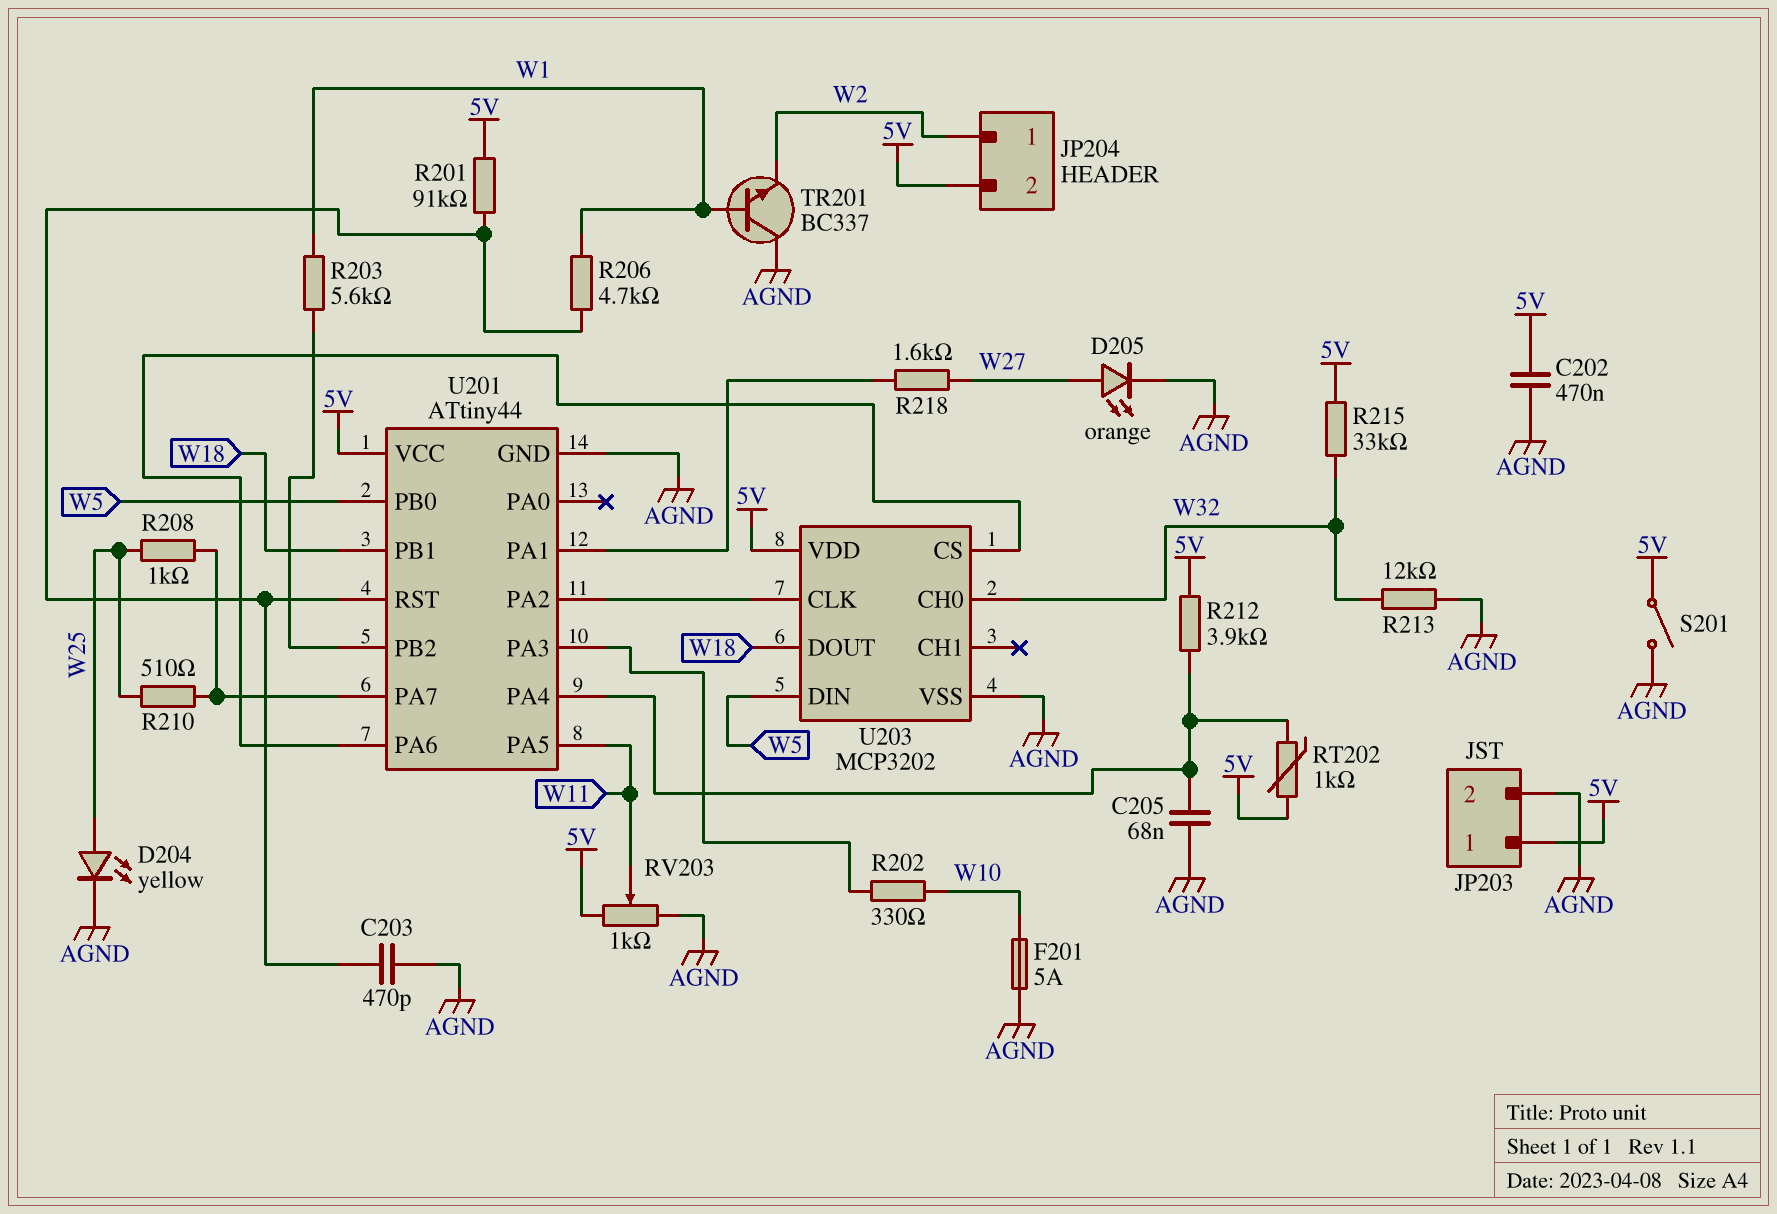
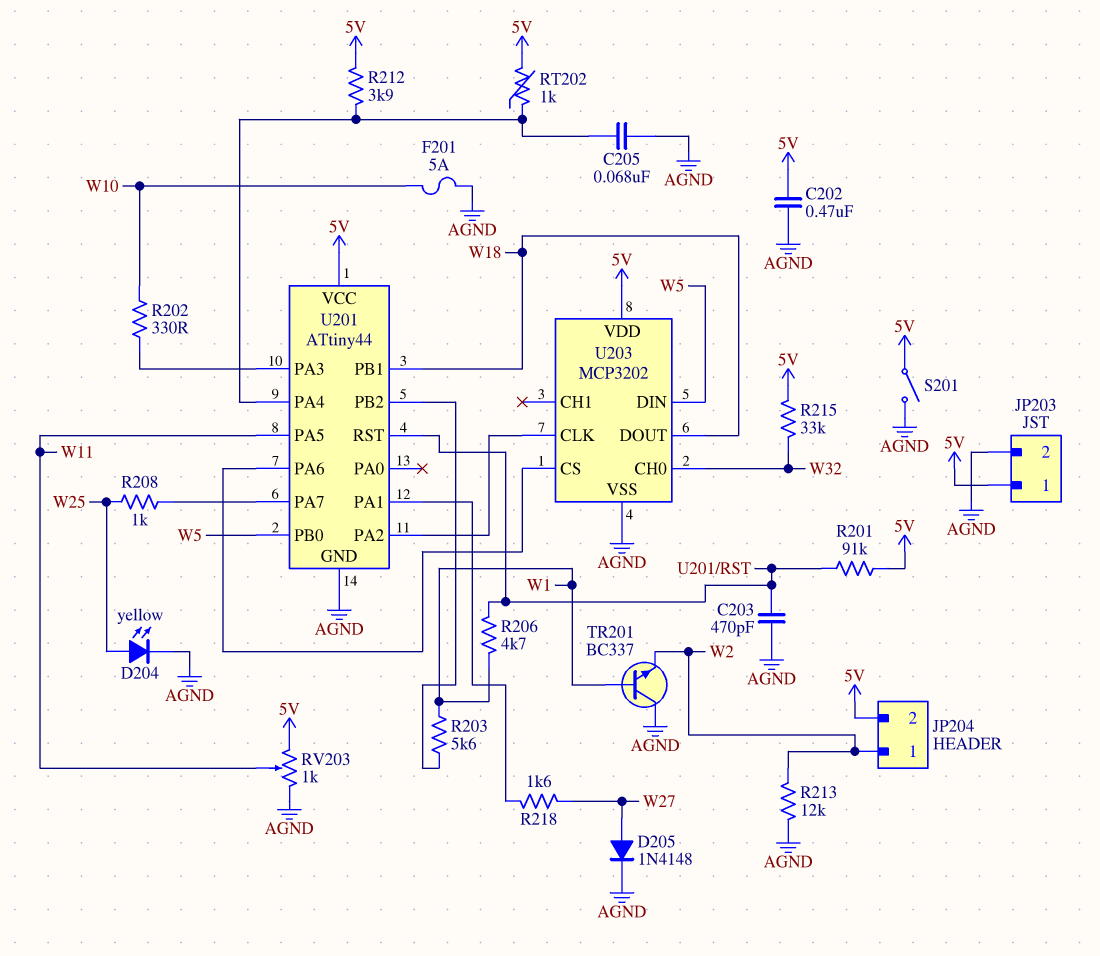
D205: LED orange (A W27, K AGND) -> diode 1N4148 (A W27, K AGND)
R210: 510 (U201/PA7, W25) -> none
R213: 12k (AGND, W32) -> 12k (AGND, W2)

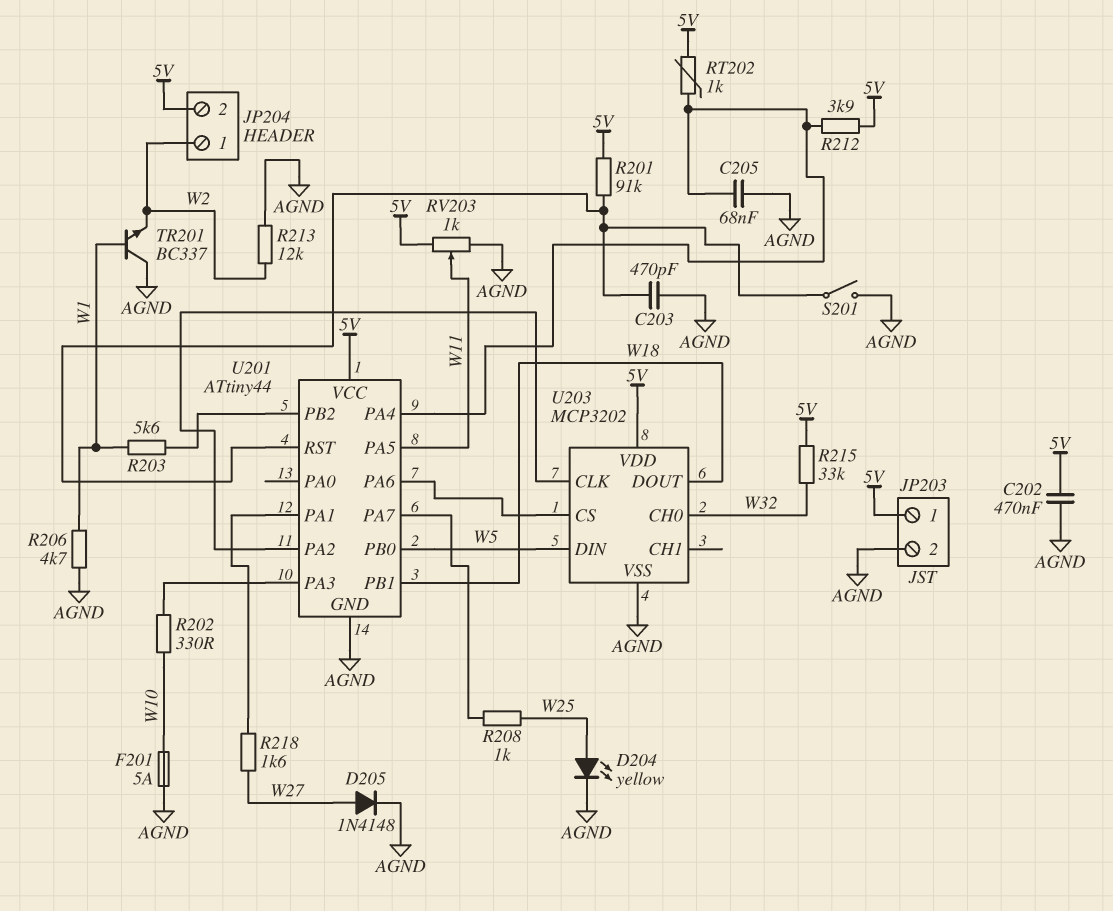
R206: 4.7k (U201/RST, W1) -> 4.7k (AGND, W1)
S201: switch (5V, AGND) -> switch (AGND, U201/RST)

